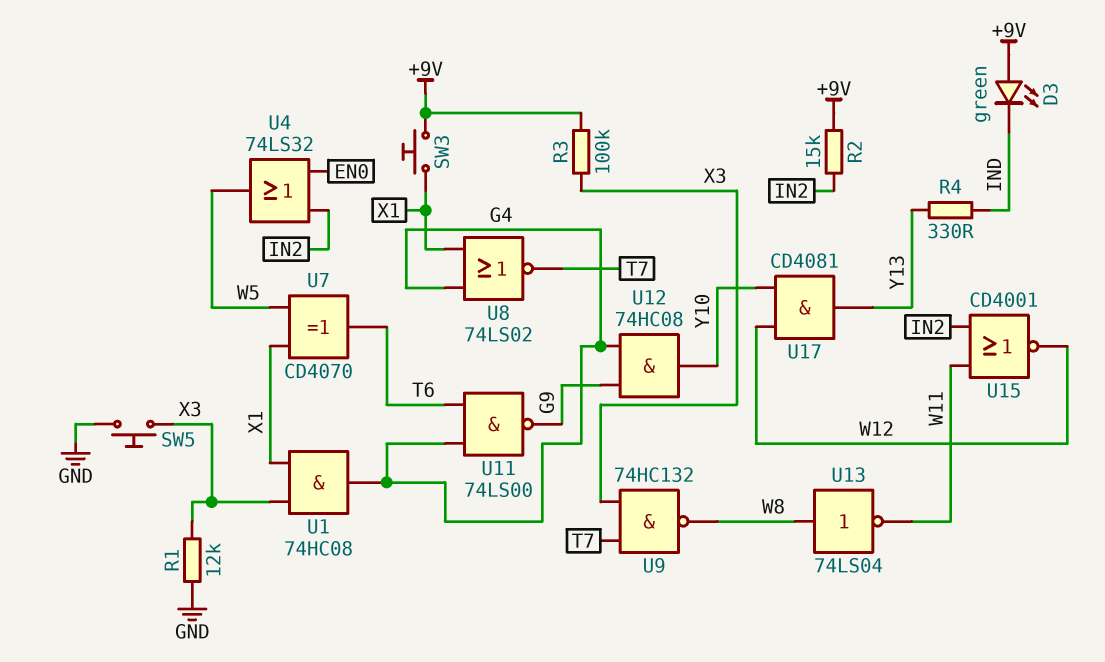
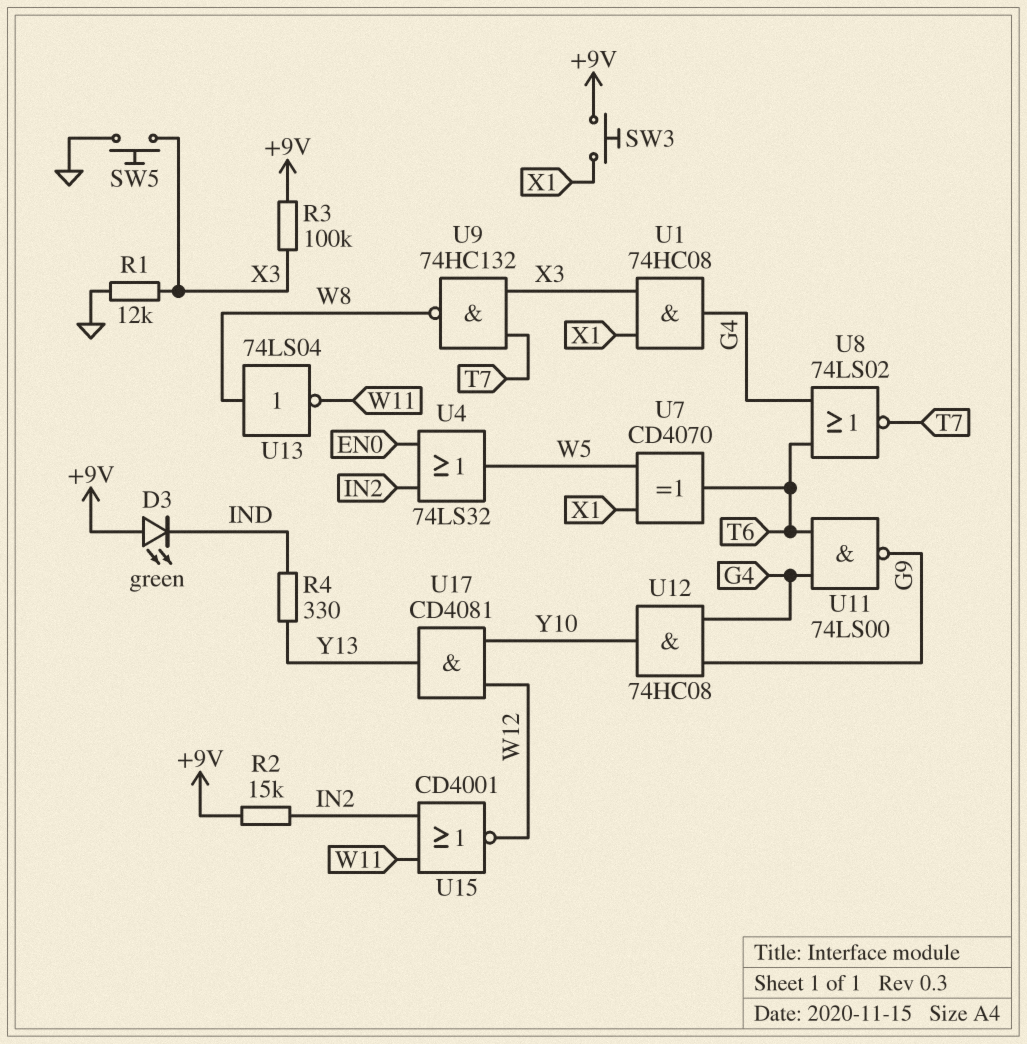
U8: NOR 74LS02 (in G4, in X1, out T7) -> NOR 74LS02 (in G4, in T6, out T7)

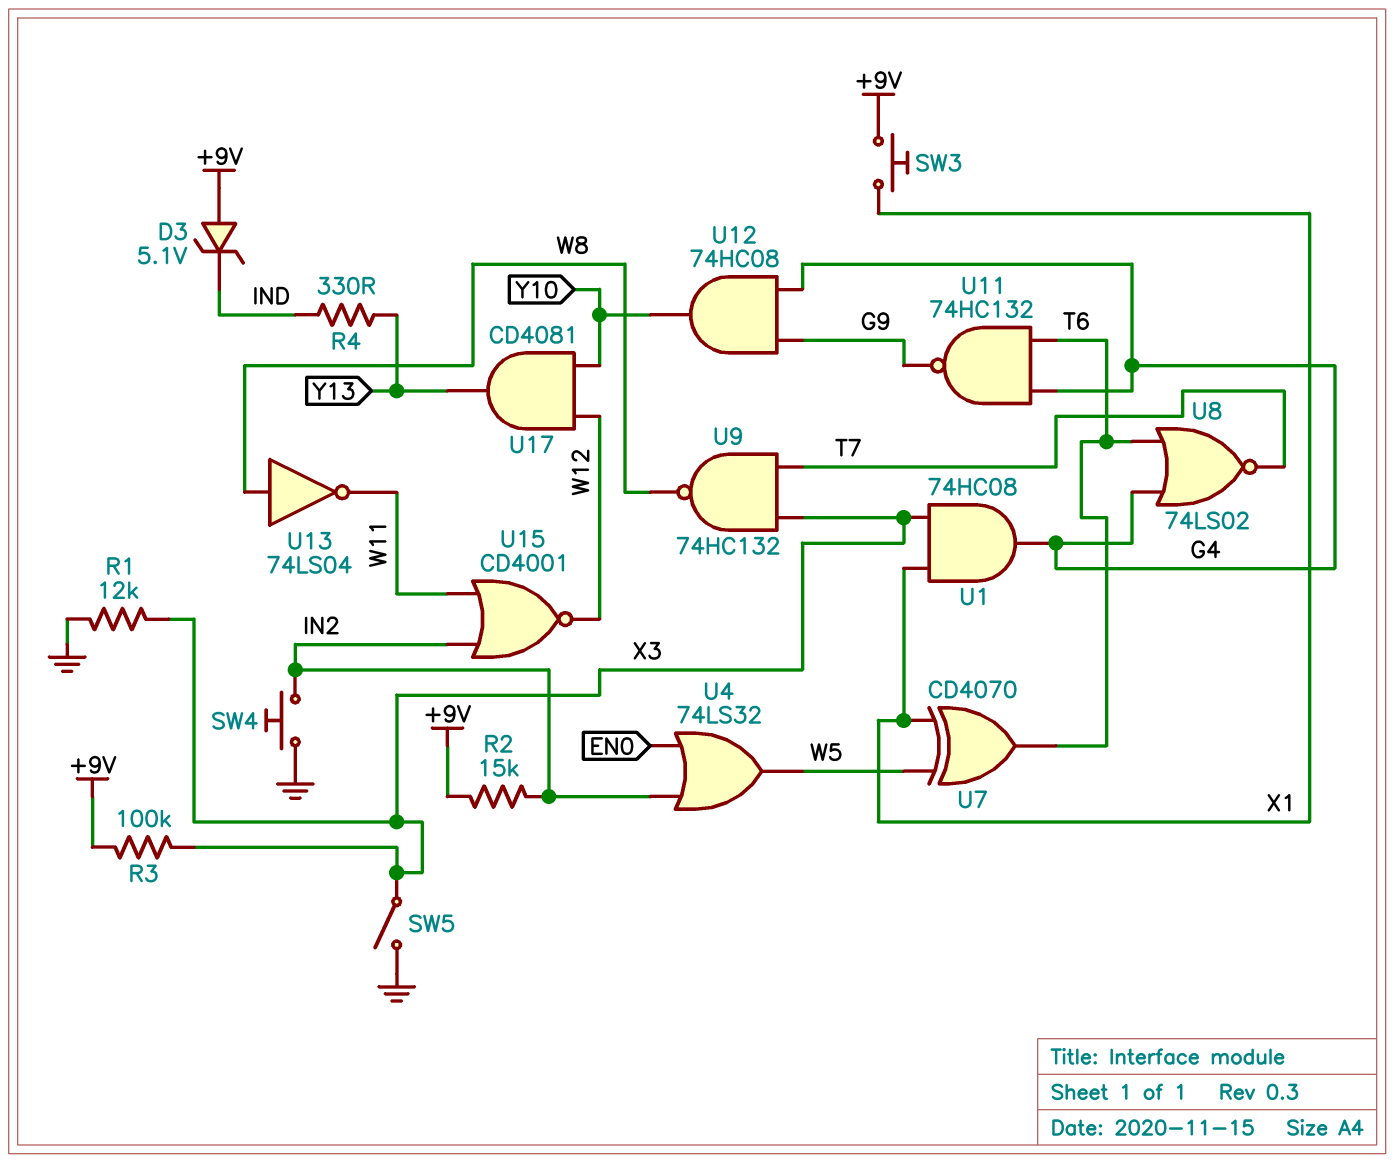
D3: LED green (A +9V, K IND) -> zener 5.1V (A +9V, K IND)
SW4: none -> button (GND, IN2)
SW5: button (GND, X3) -> switch (GND, X3)
U11: NAND 74LS00 (in G4, in T6, out G9) -> NAND 74HC132 (in G4, in T6, out G9)

